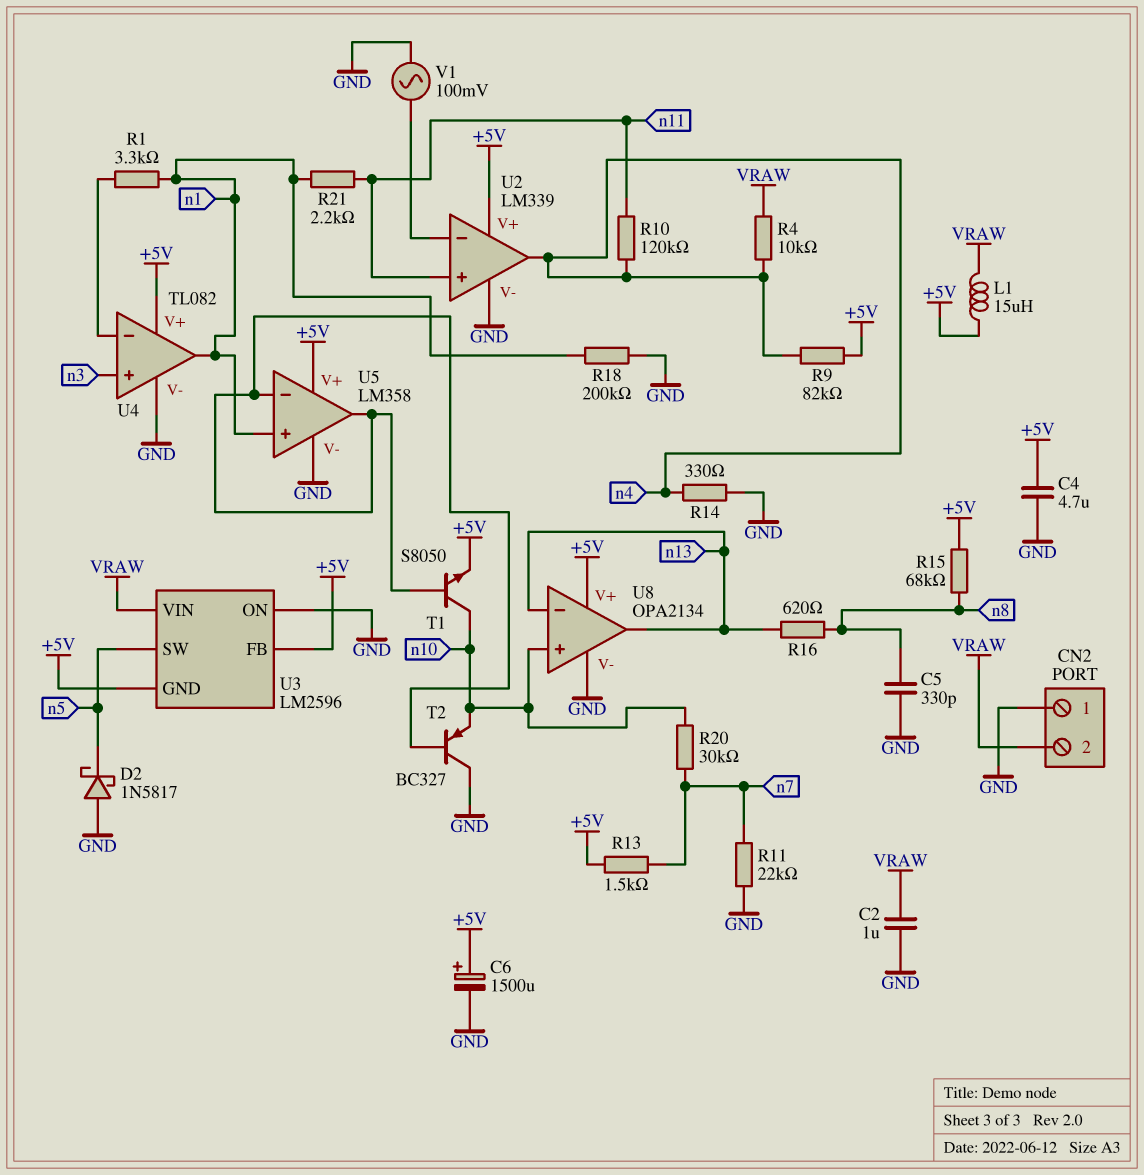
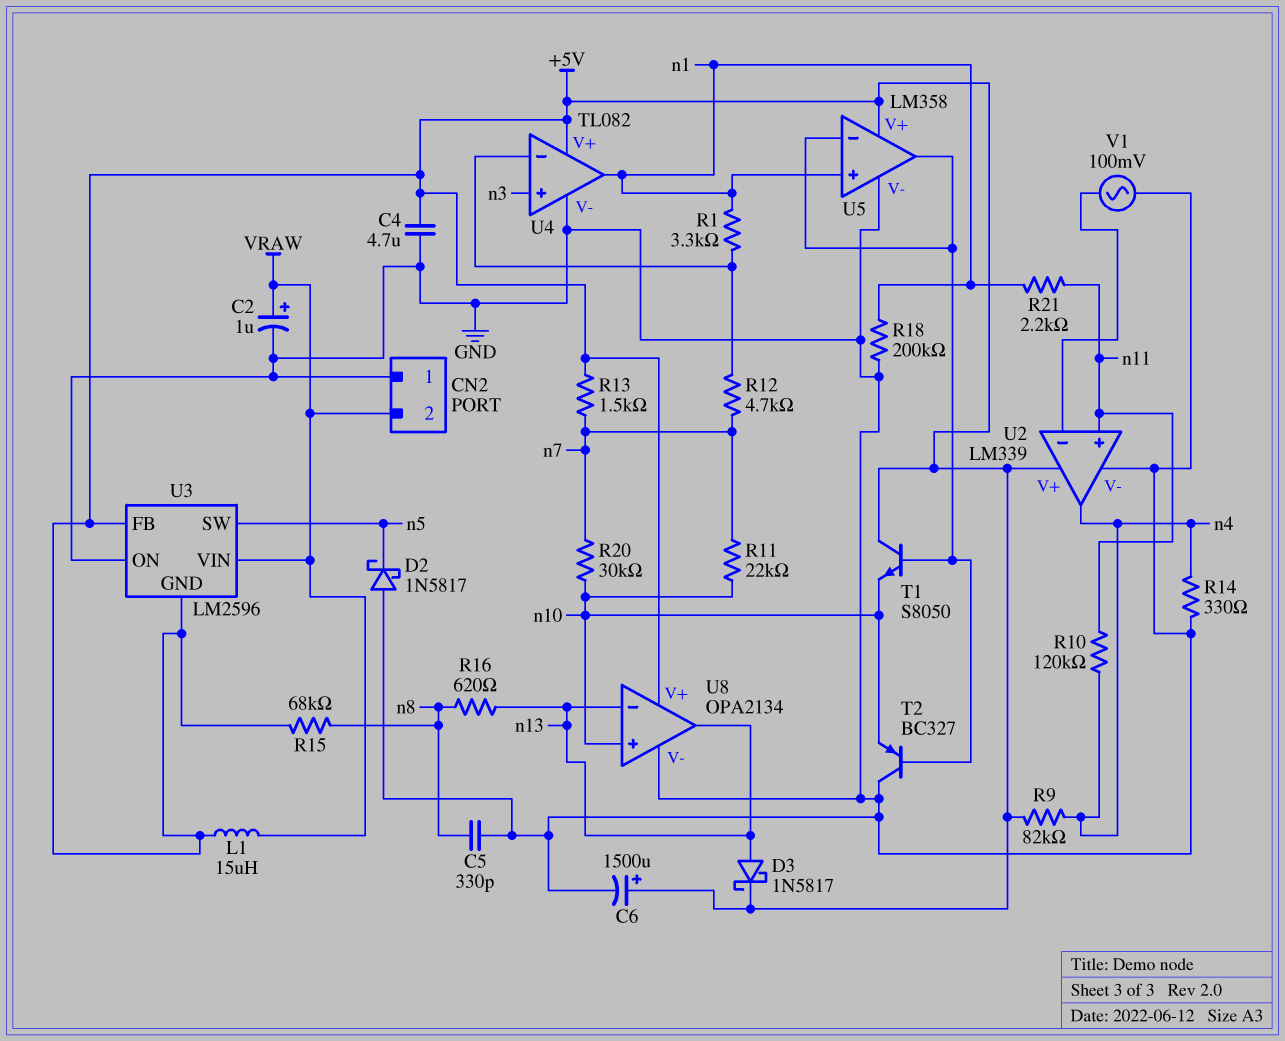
C2: 1uF (GND, VRAW) -> 1uF (plus VRAW, minus GND)
D3: none -> schottky 1N5817 (A n13, K +5V)
R4: 10k (VRAW, n4) -> none
R11: 22k (GND, n7) -> 22k (n7, n10)
R12: none -> 4.7k (U4/in-, n7)
T1: NPN S8050 (B U5/in-, C n10, E +5V) -> NPN S8050 (B U5/in-, C +5V, E n10)

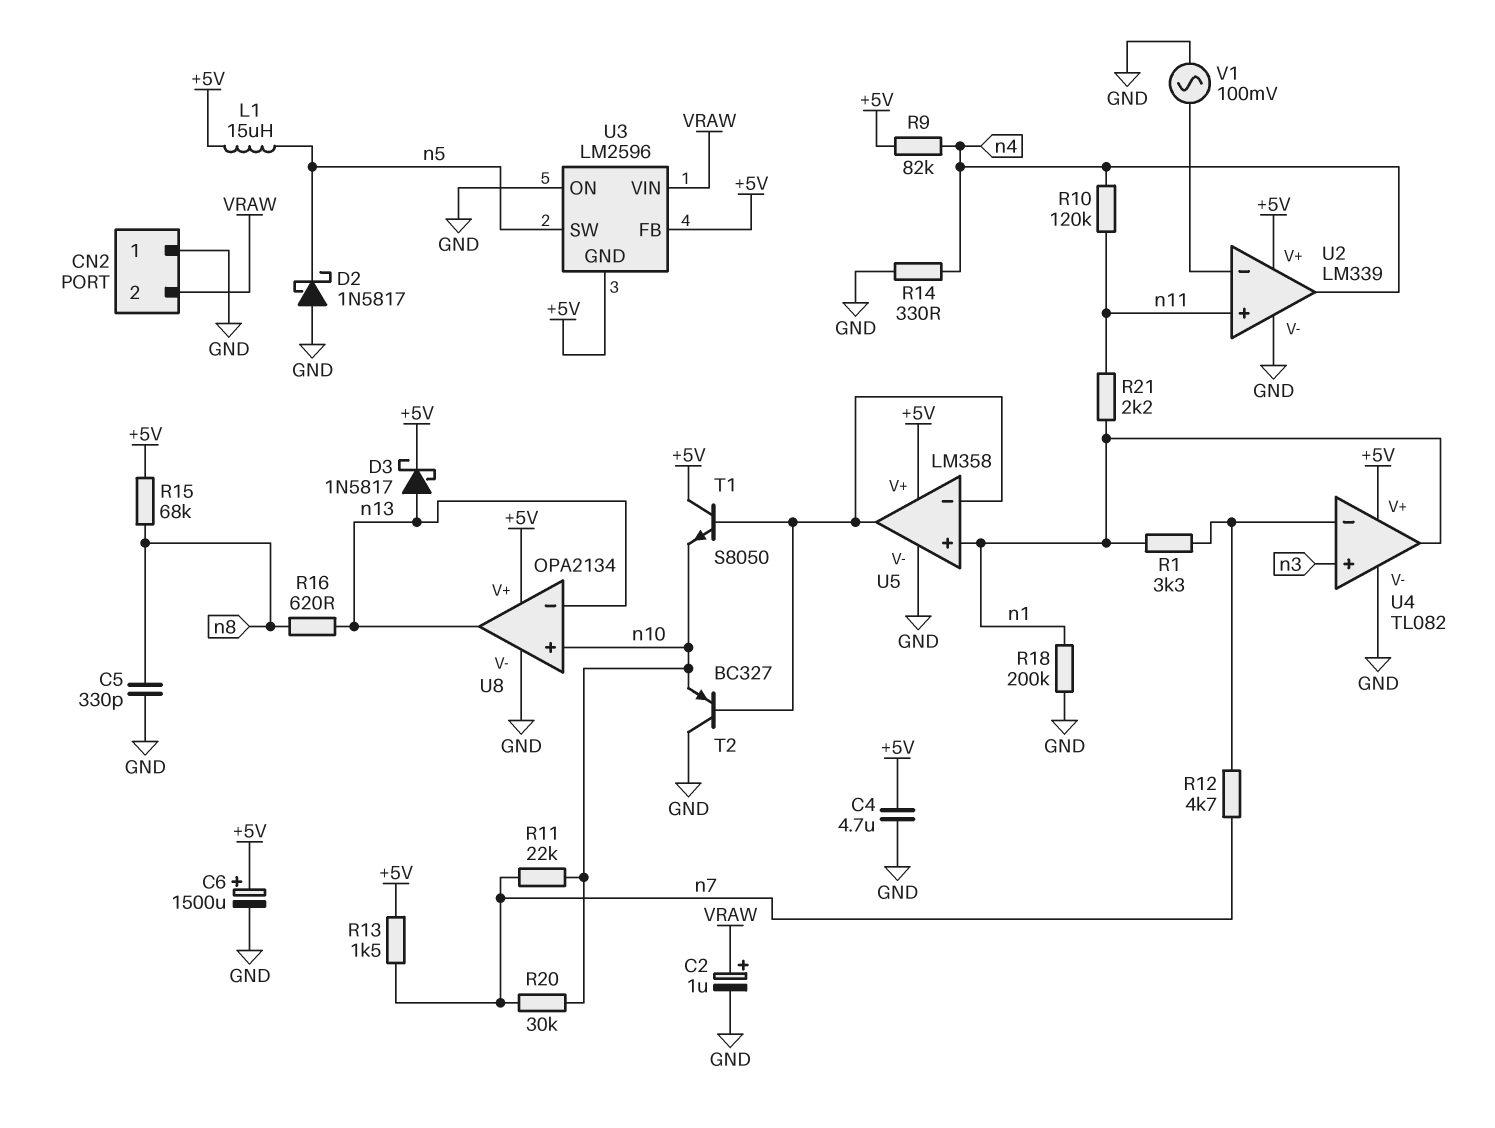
L1: 15uH (+5V, VRAW) -> 15uH (+5V, n5)

